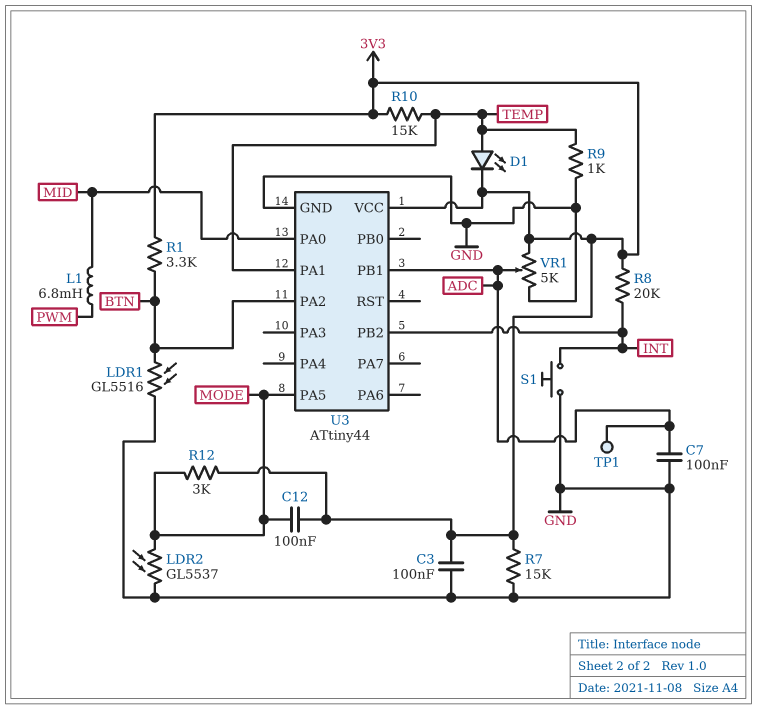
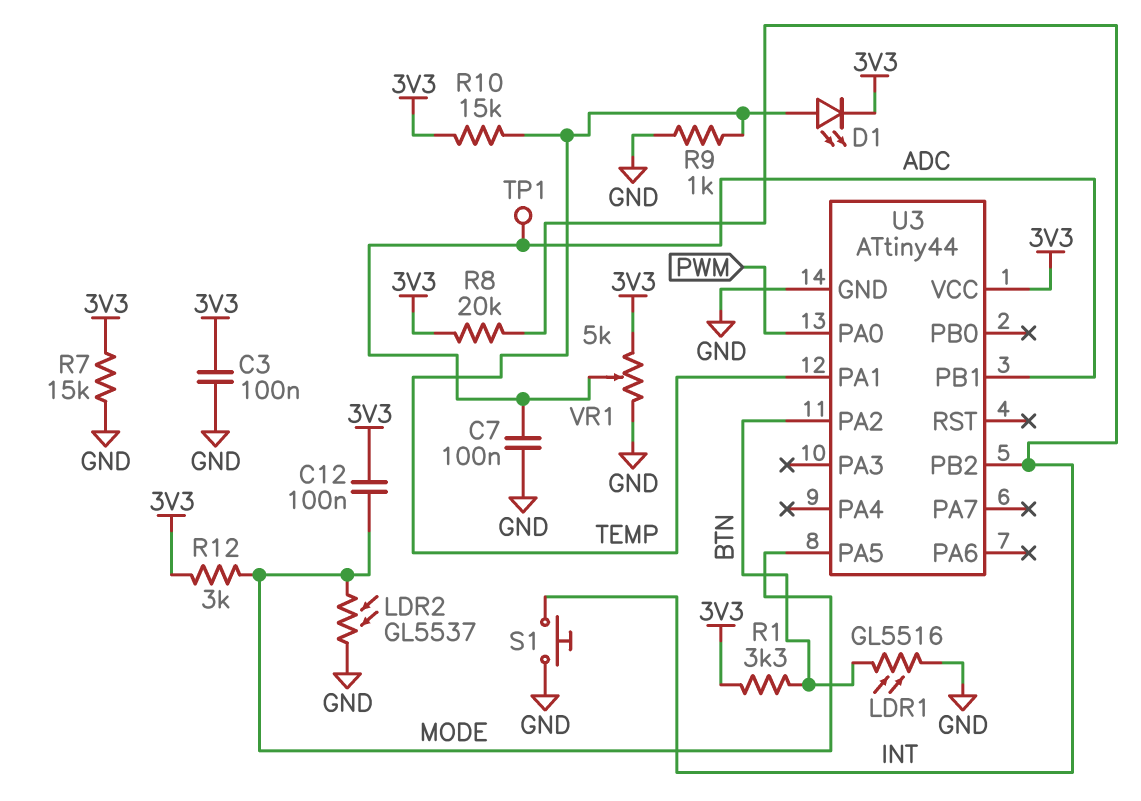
L1: 6.8mH (MID, PWM) -> none
U3 pin PA0: MID -> PWM

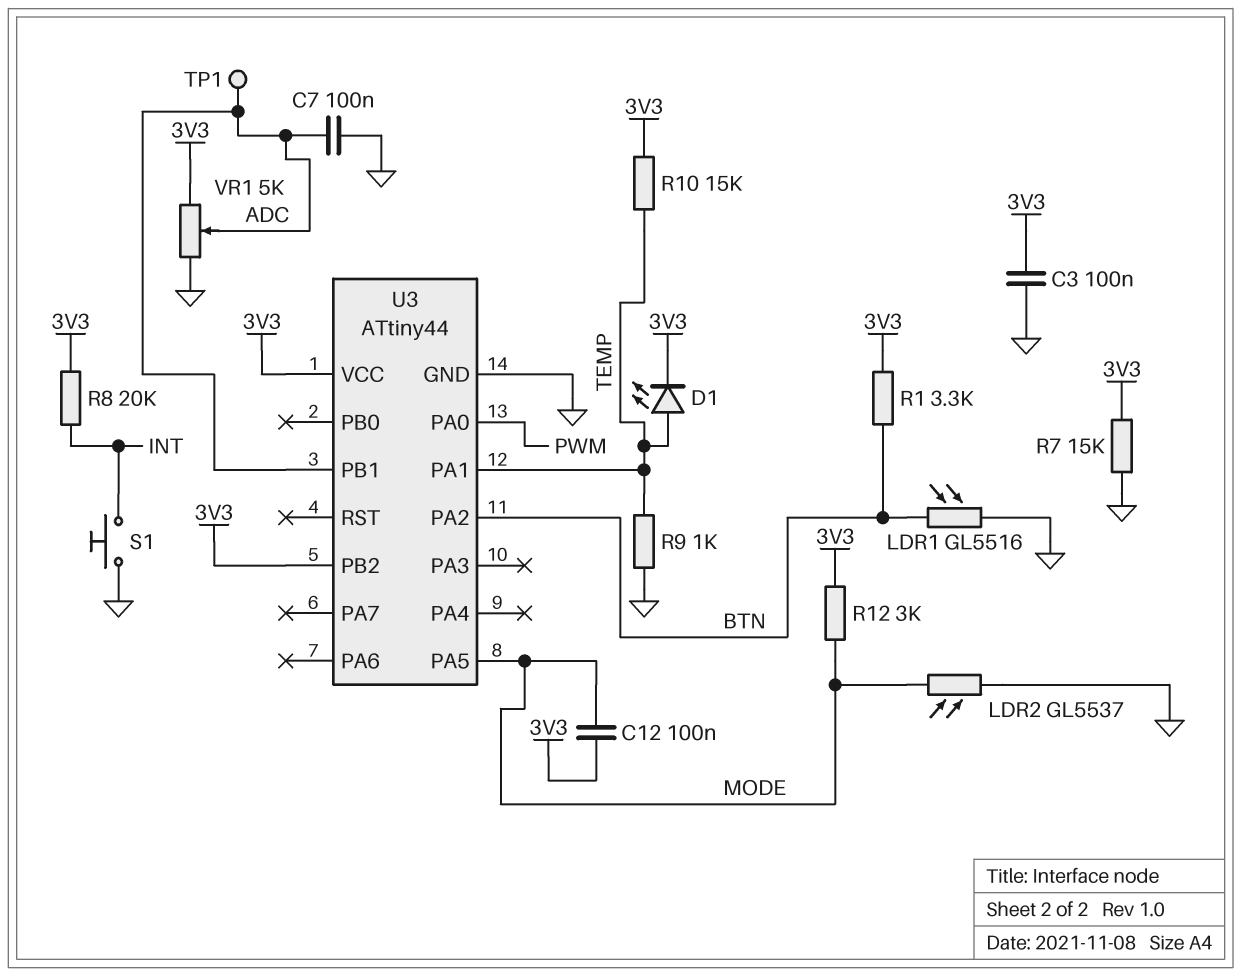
U3 pin PB2: INT -> 3V3

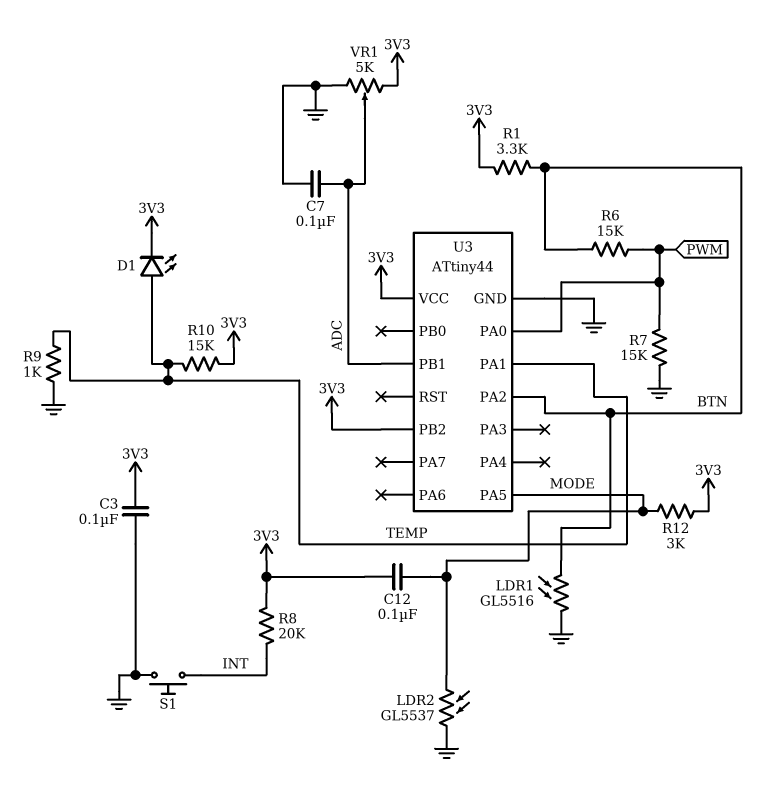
R6: none -> 15k (BTN, PWM)
R7: 15k (3V3, GND) -> 15k (GND, PWM)
TP1: test point (ADC) -> none

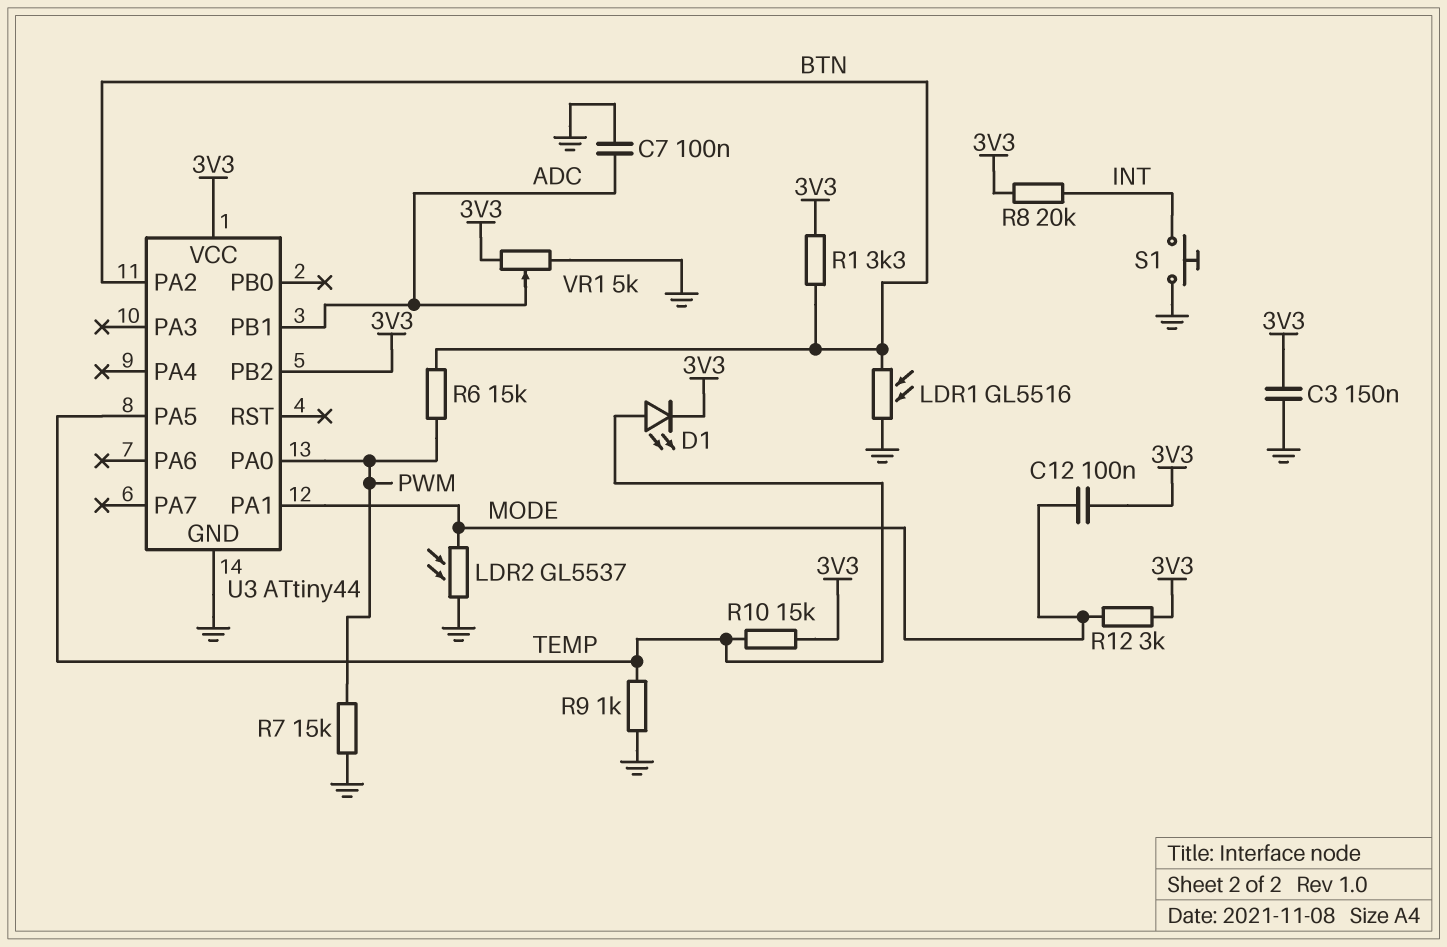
C3: 100nF (3V3, GND) -> 150nF (3V3, GND)
U3 pin PA1: TEMP -> MODE
U3 pin PA5: MODE -> TEMP

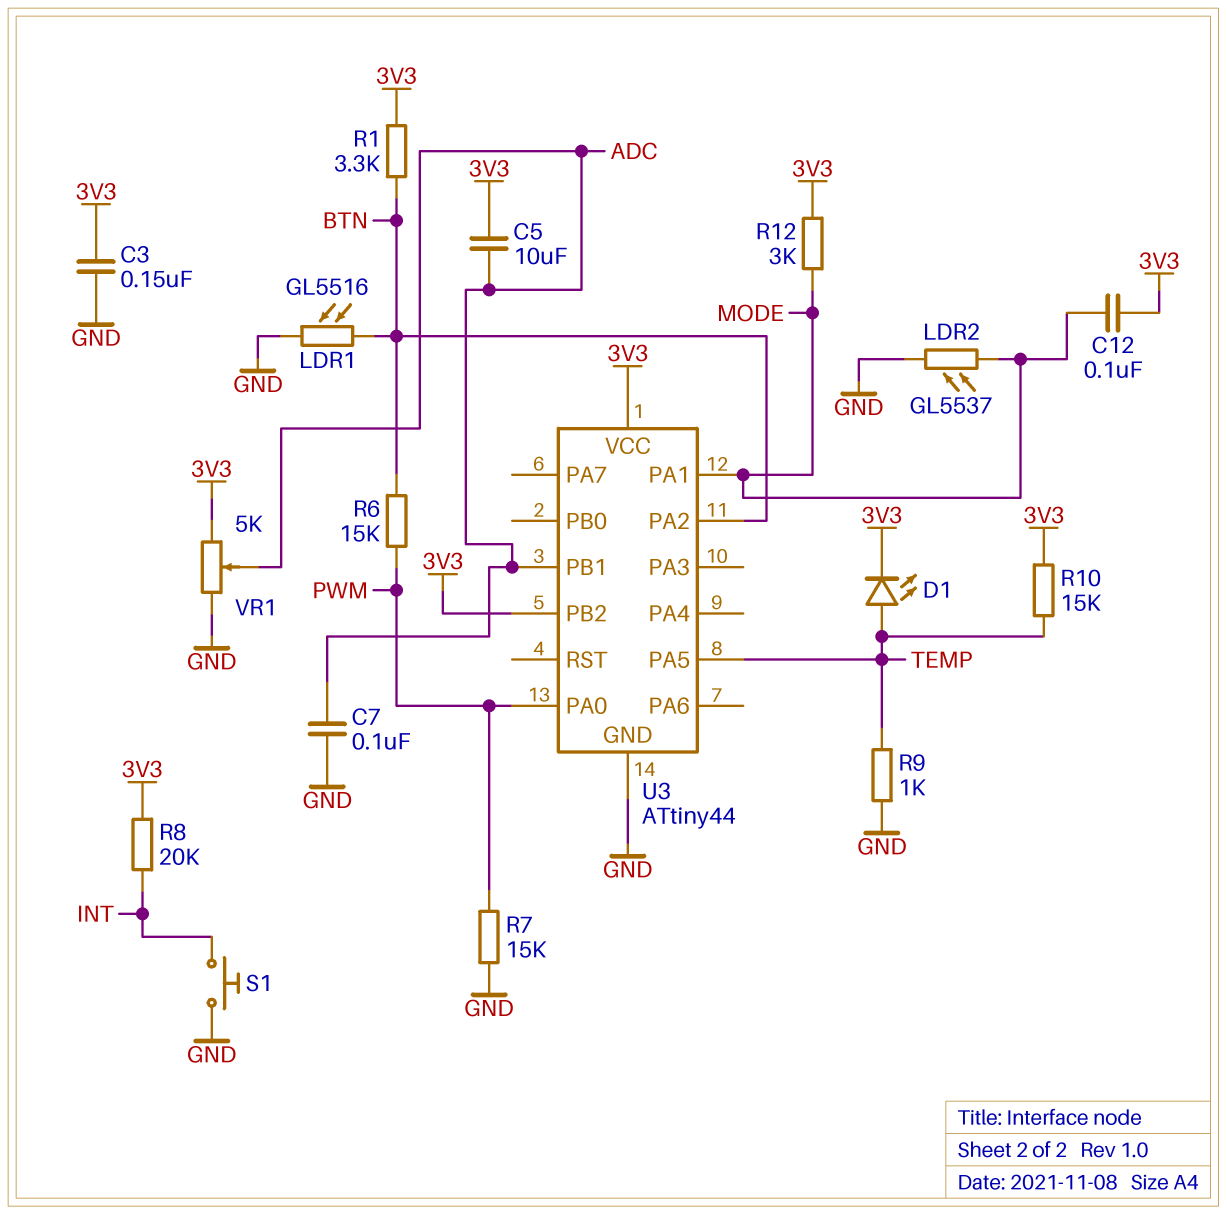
C5: none -> 10uF (3V3, ADC)

